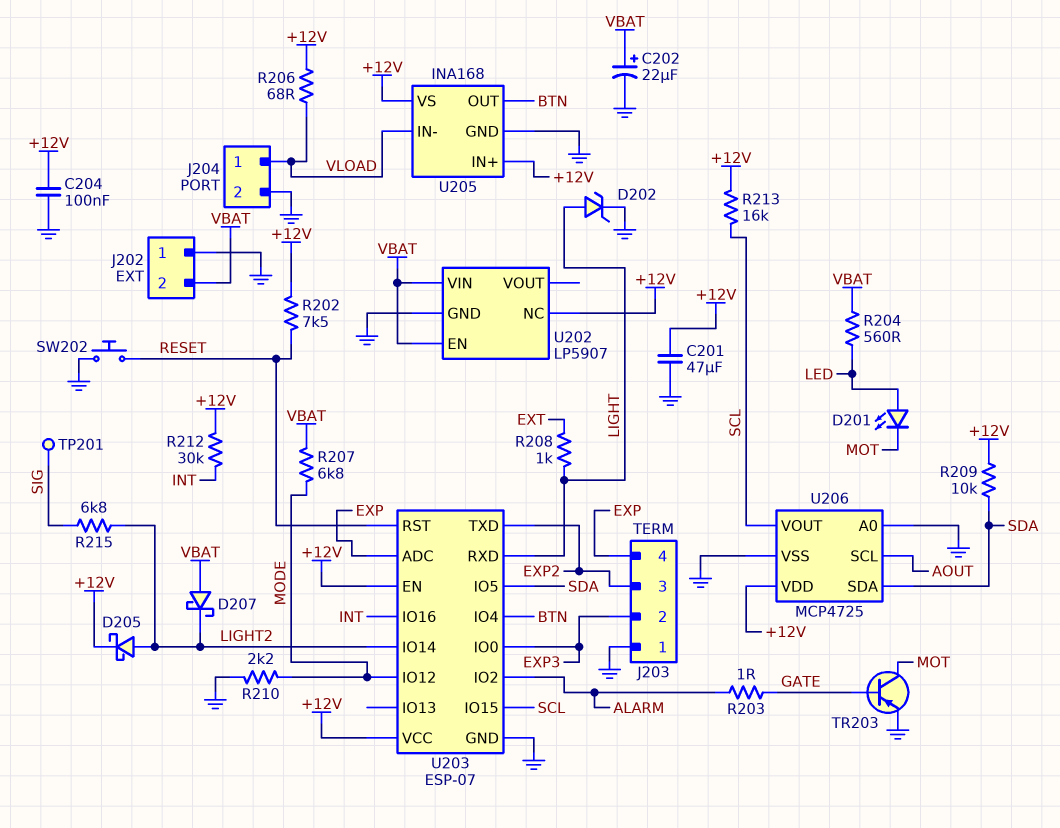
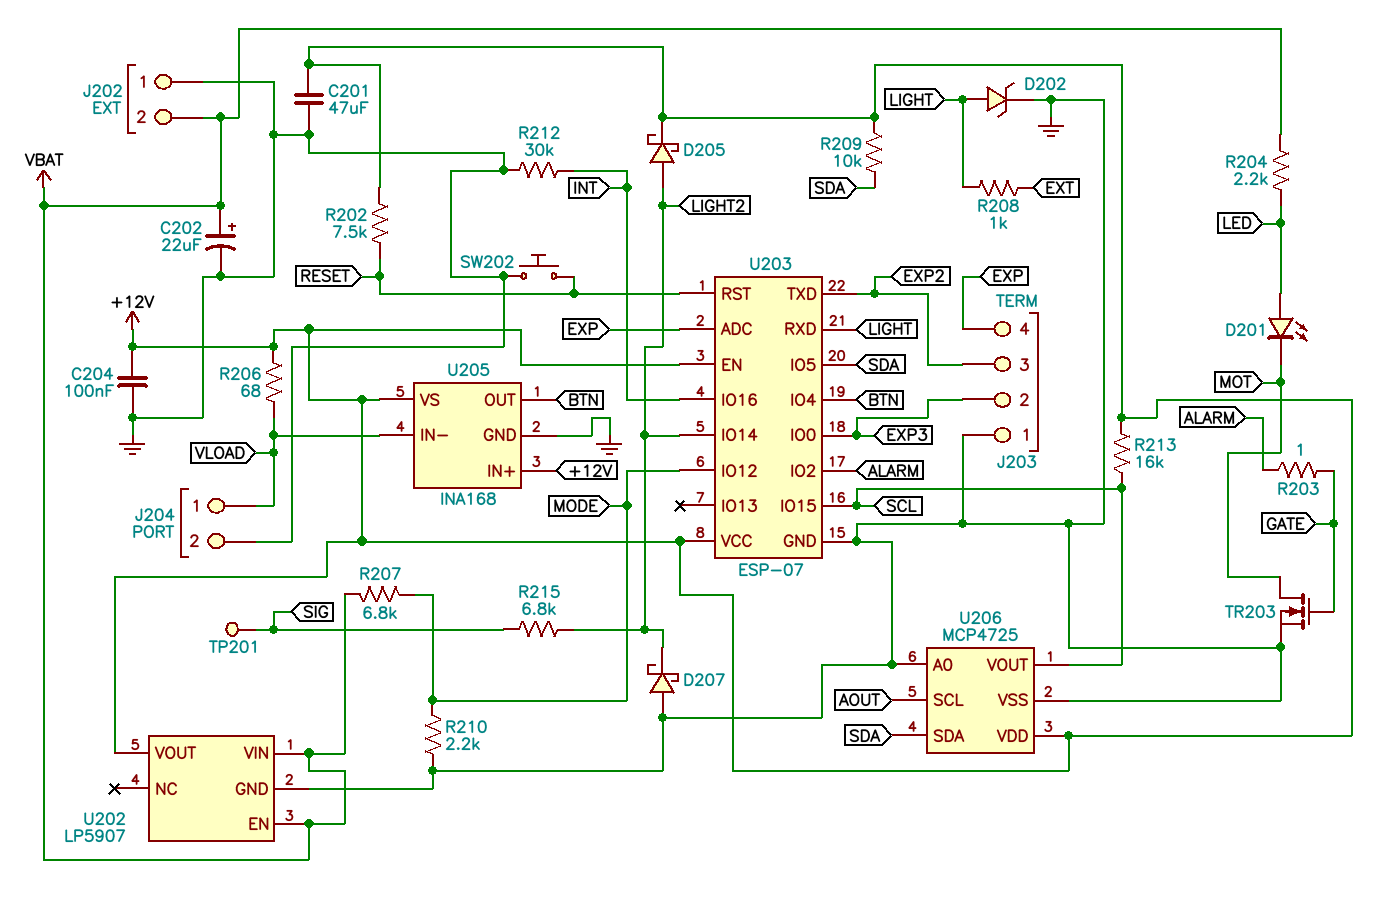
D207: schottky (A VBAT, K LIGHT2) -> schottky (A GND, K LIGHT2)
R204: 560 (LED, VBAT) -> 2.2k (LED, VBAT)
R212: 30k (+12V, INT) -> 30k (GND, INT)
TR203: PNP (B GATE, C MOT, E GND) -> NMOS (G GATE, D MOT, S GND)
U202 pin NC: +12V -> none
U202 pin VOUT: none -> +12V

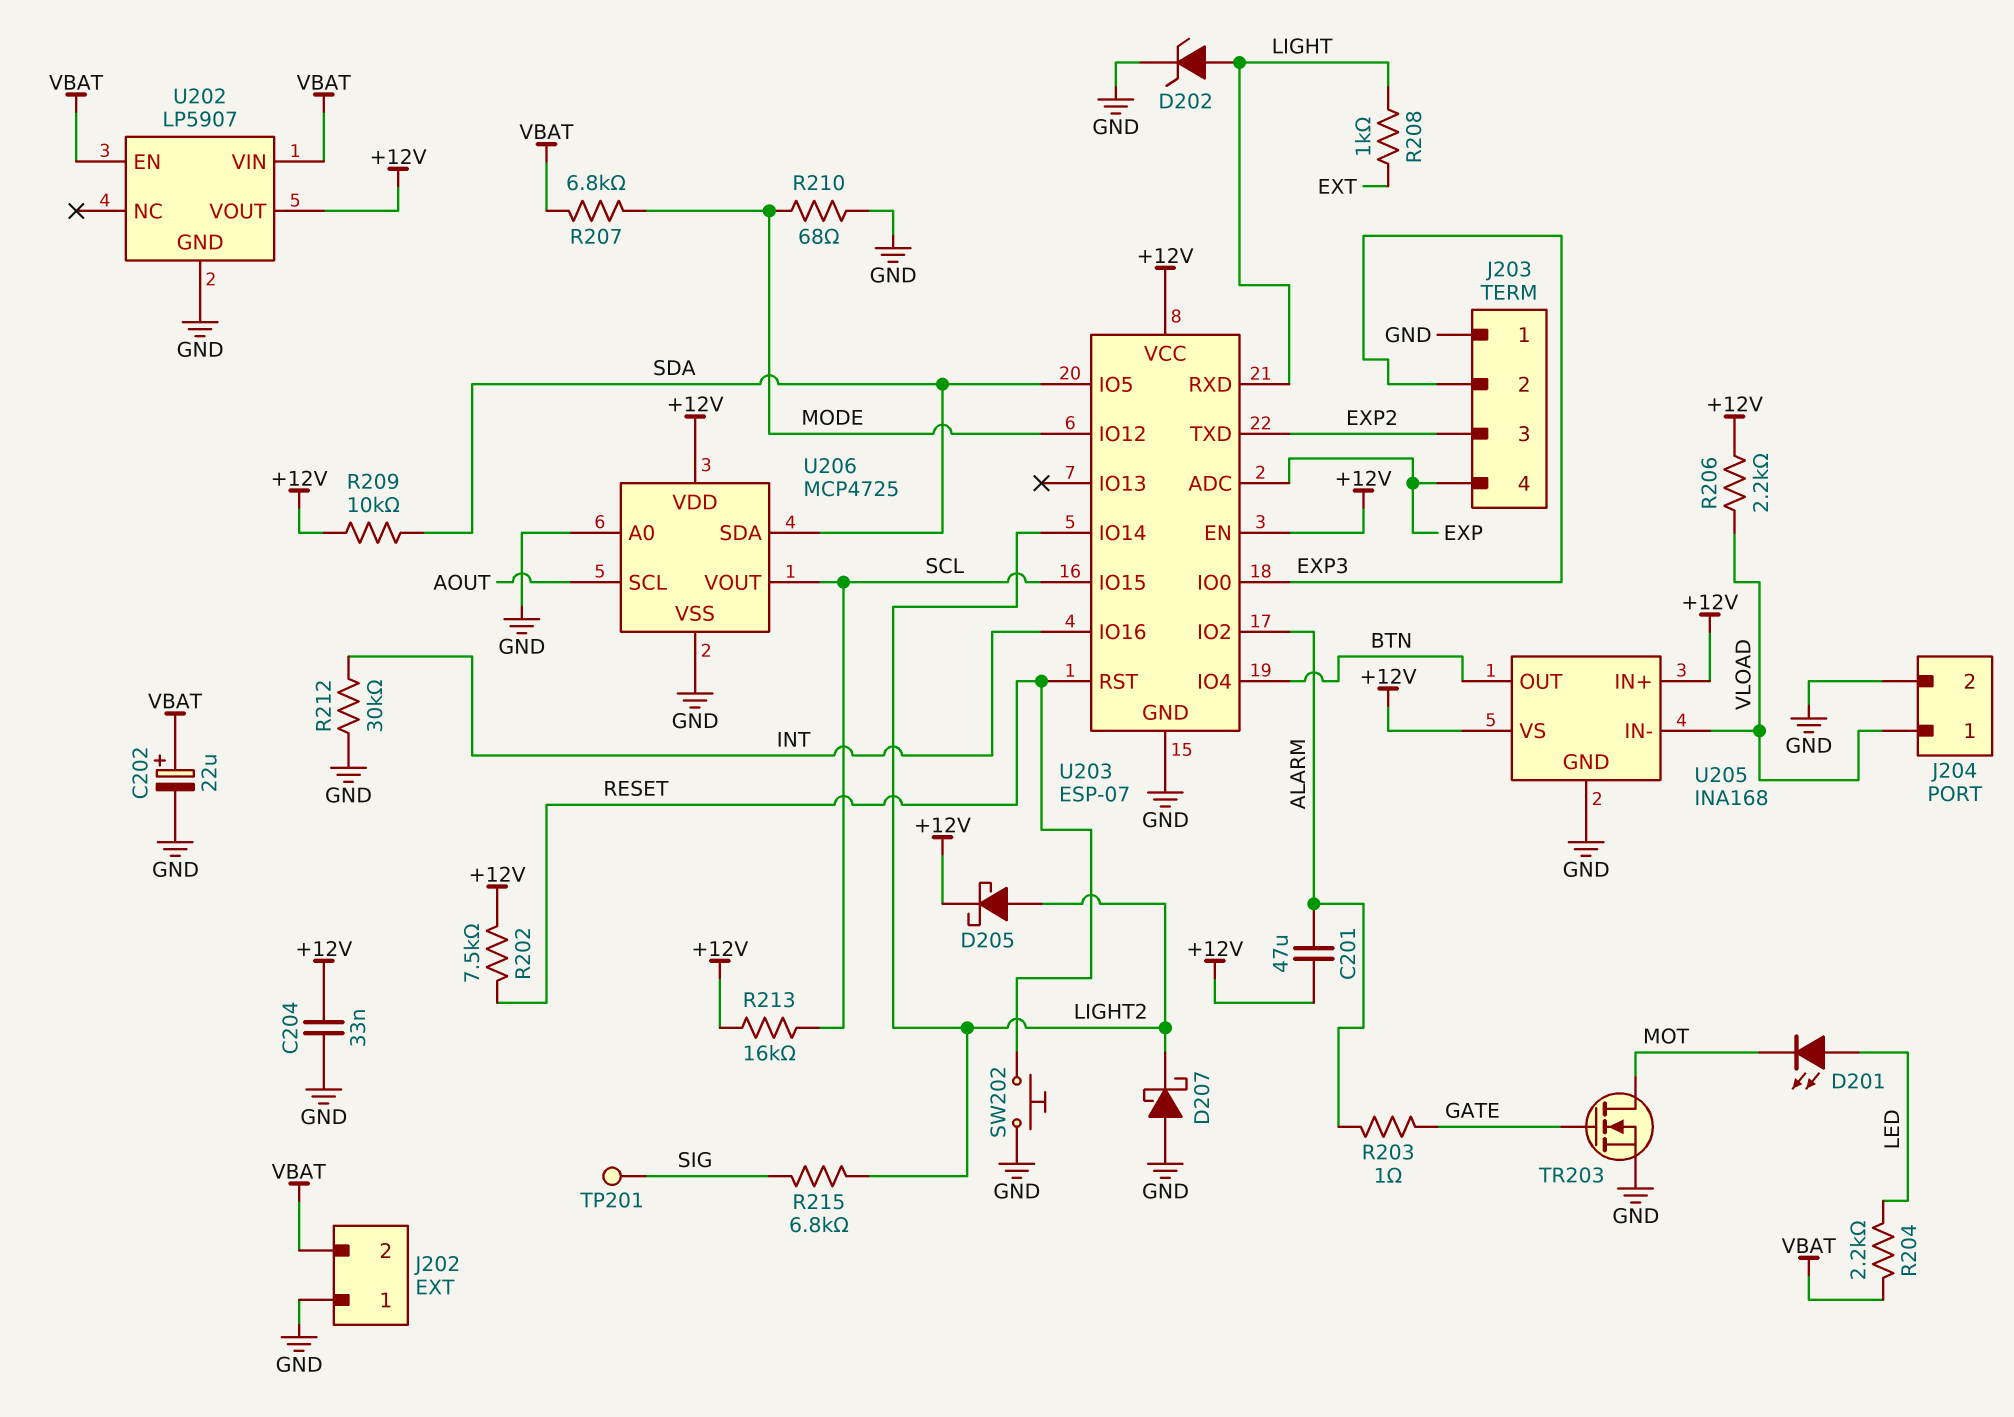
C201: 47uF (+12V, GND) -> 47uF (+12V, ALARM)
C204: 100nF (+12V, GND) -> 33nF (+12V, GND)
R206: 68 (+12V, VLOAD) -> 2.2k (+12V, VLOAD)
R210: 2.2k (GND, MODE) -> 68 (GND, MODE)

